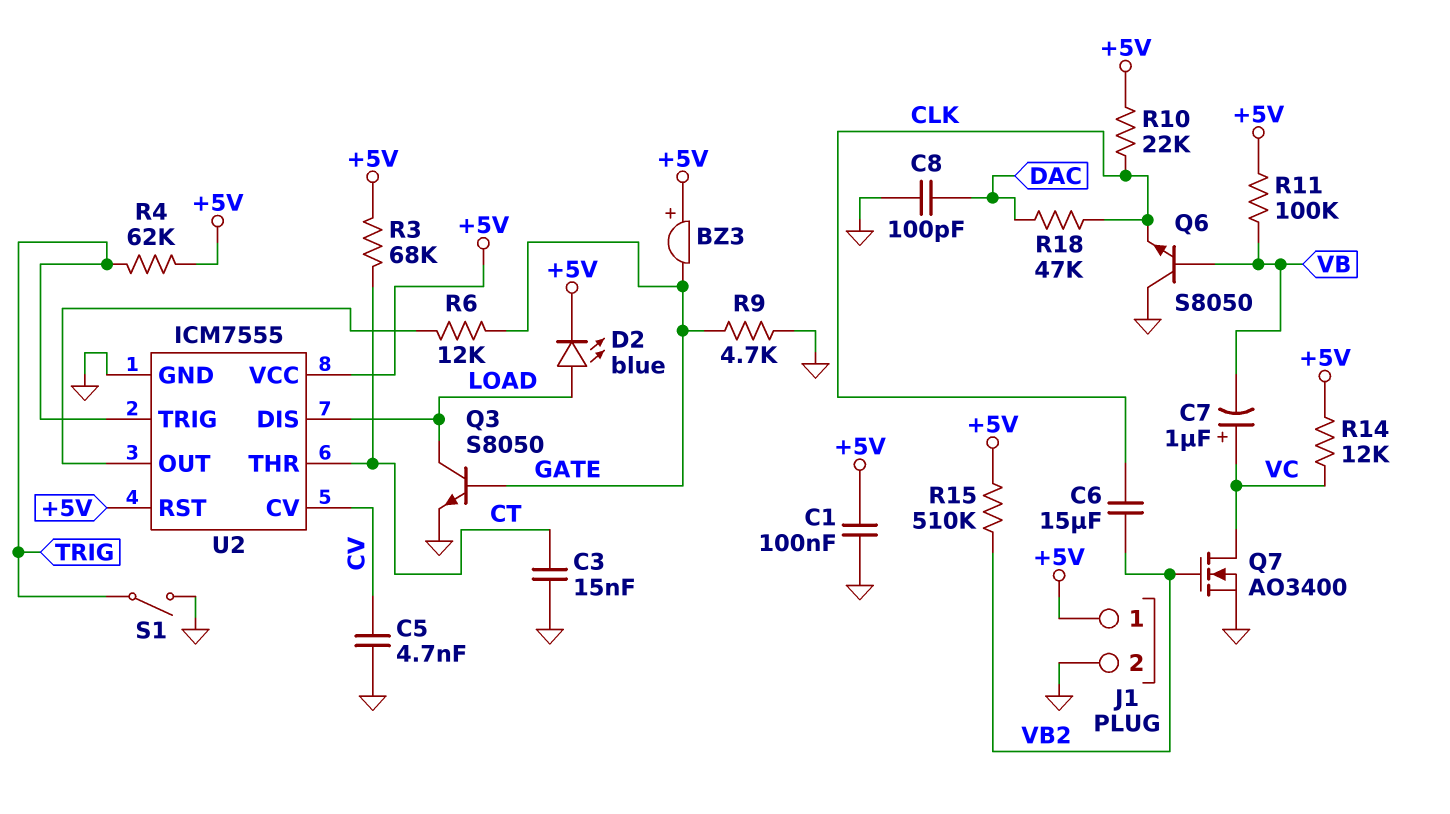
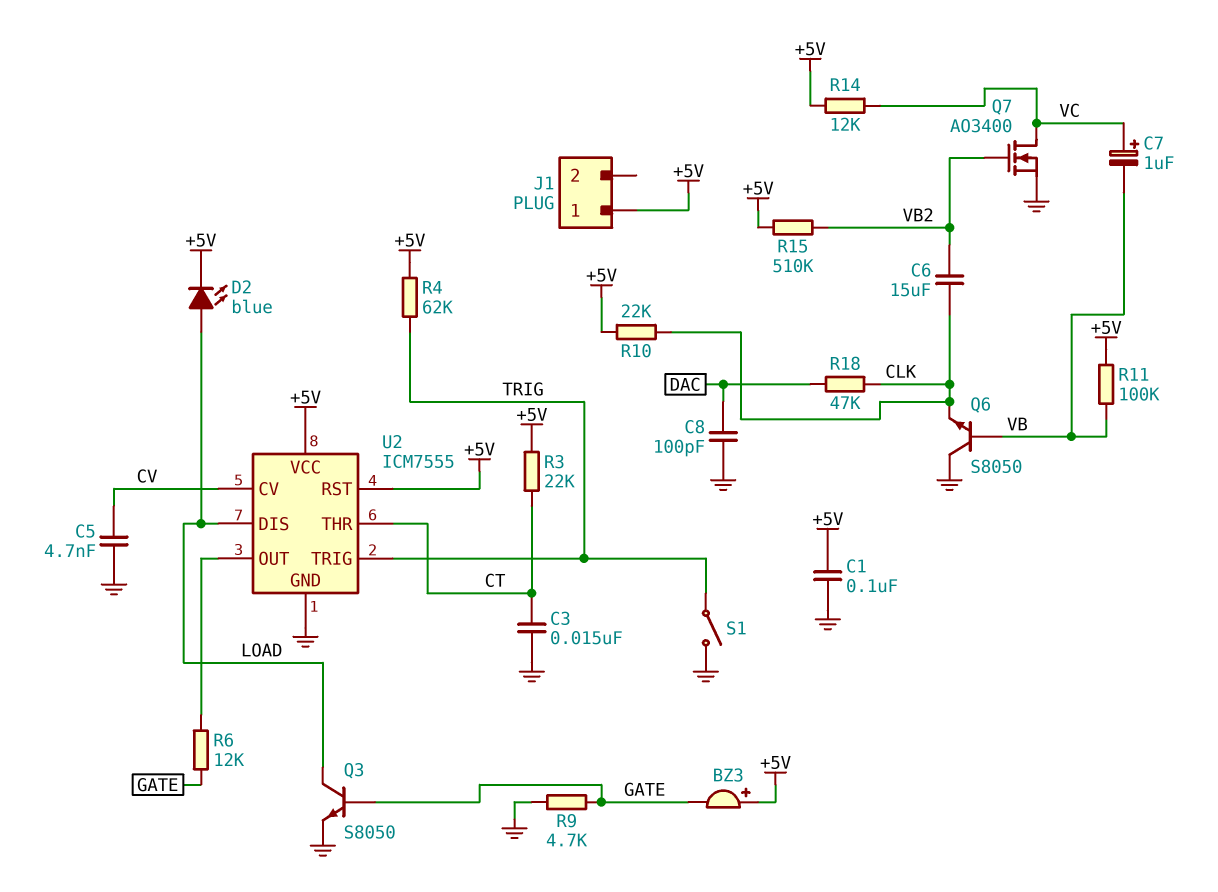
J1 pin 2: GND -> none
R3: 68k (+5V, CT) -> 22k (+5V, CT)

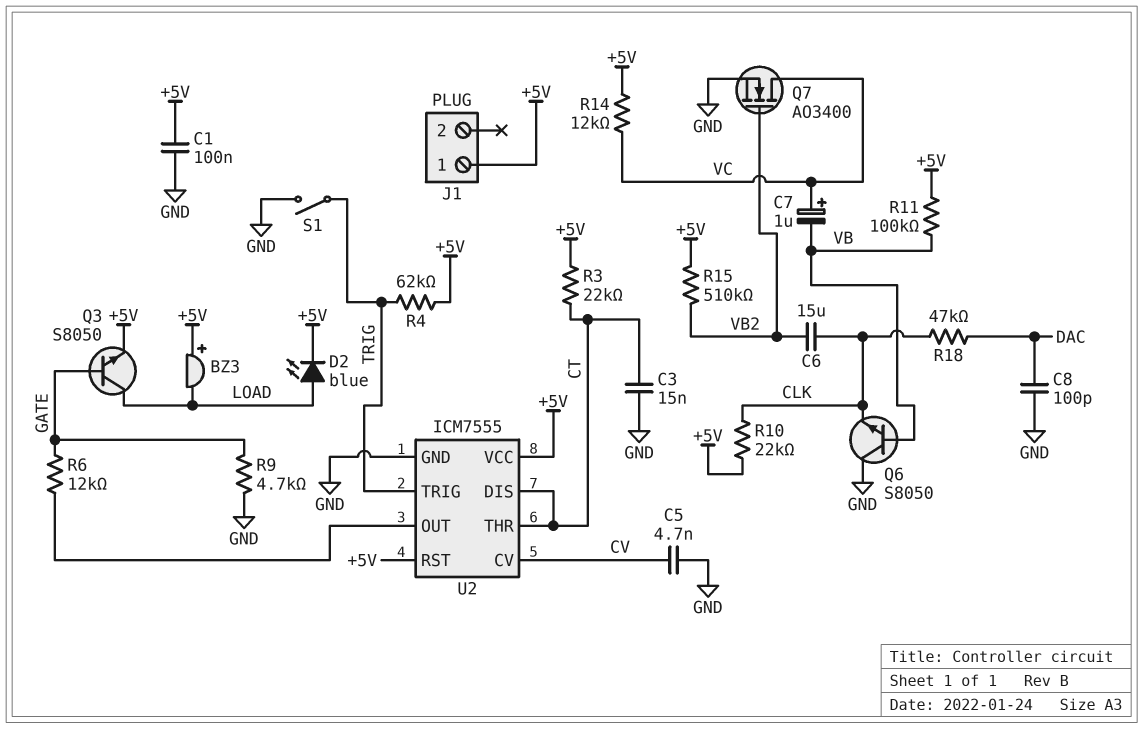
BZ3: buzzer (plus +5V, minus GATE) -> buzzer (plus +5V, minus LOAD)
Q3: NPN S8050 (B GATE, C LOAD, E GND) -> NPN S8050 (B GATE, C LOAD, E +5V)
U2 pin DIS: LOAD -> CT

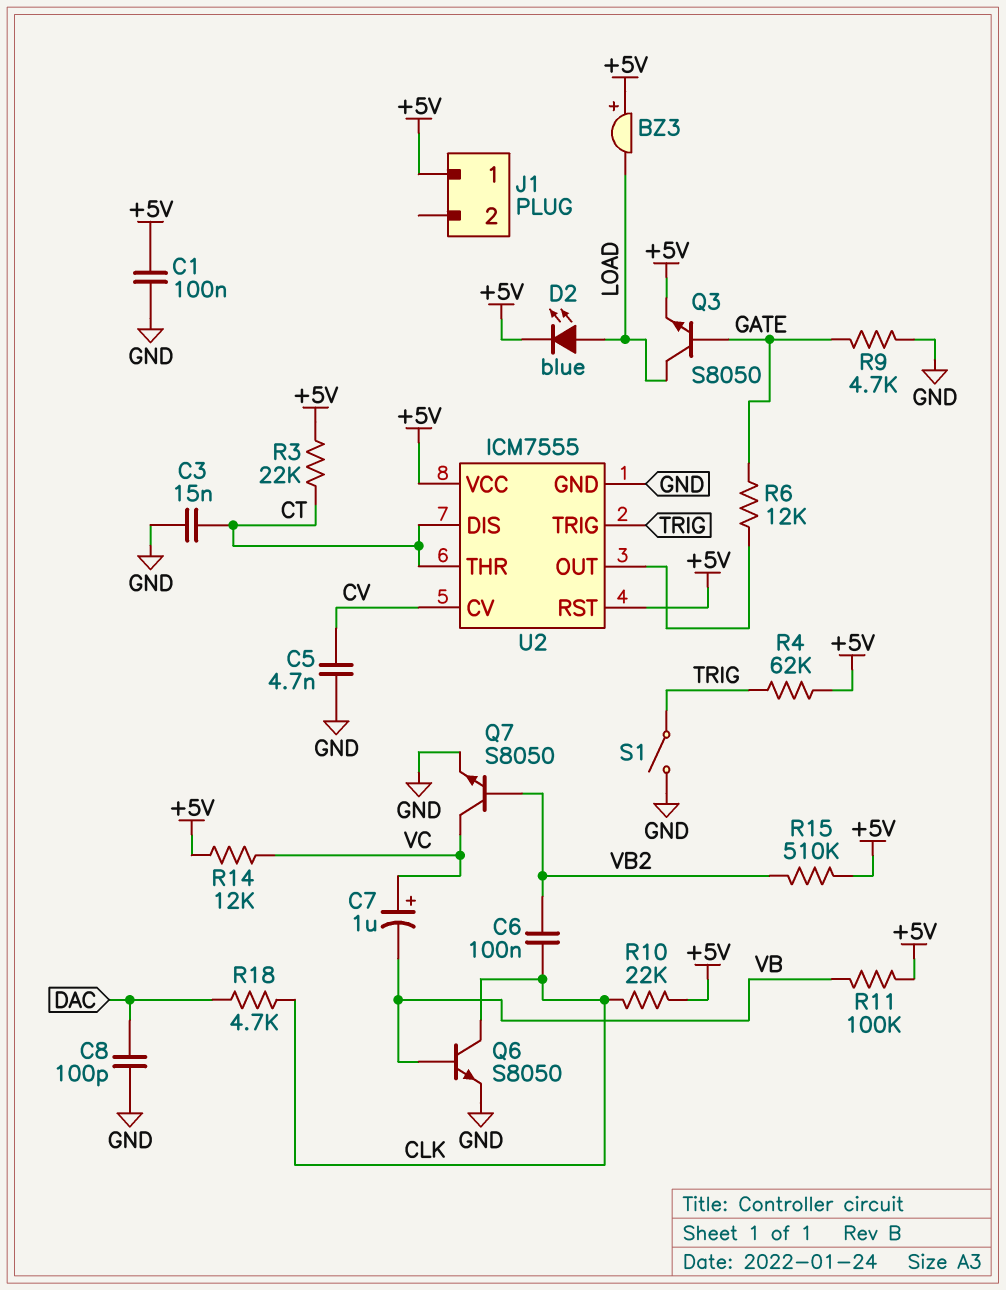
C6: 15uF (CLK, VB2) -> 100nF (CLK, VB2)
Q6: NPN S8050 (B VB, C GND, E CLK) -> NPN S8050 (B VB, C CLK, E GND)
Q7: NMOS AO3400 (G VB2, D VC, S GND) -> NPN S8050 (B VB2, C VC, E GND)
R18: 47k (CLK, DAC) -> 4.7k (CLK, DAC)

